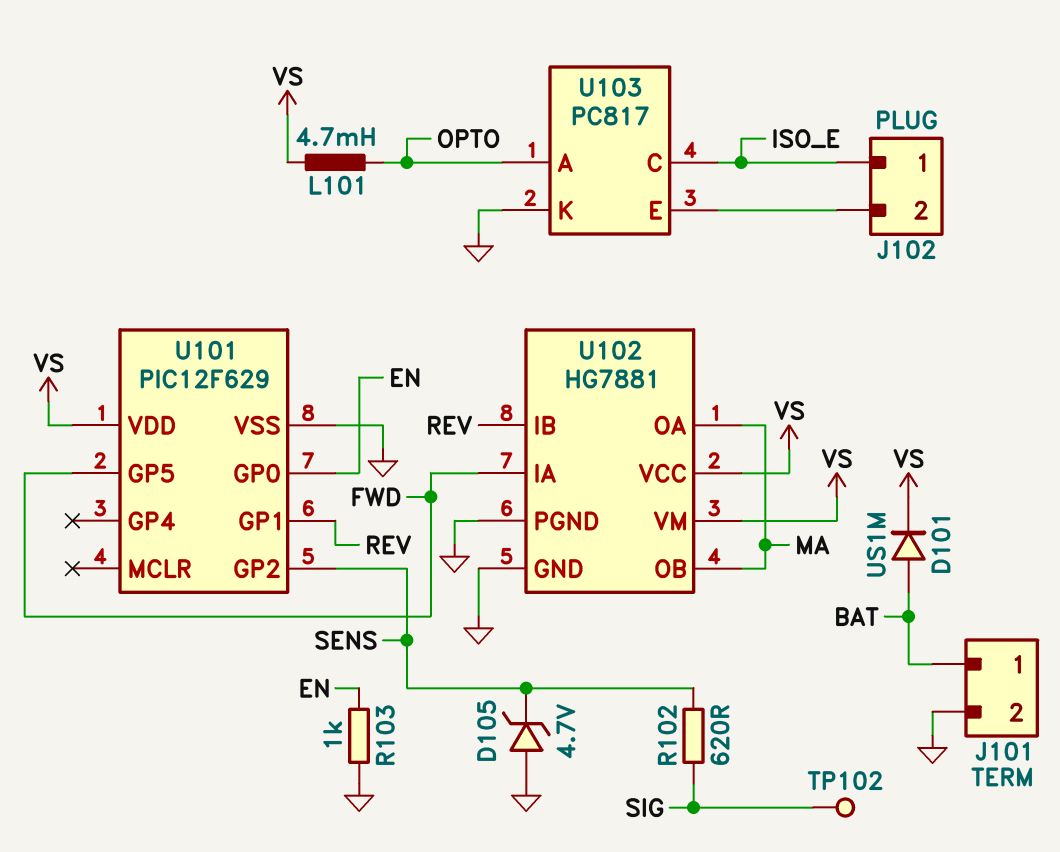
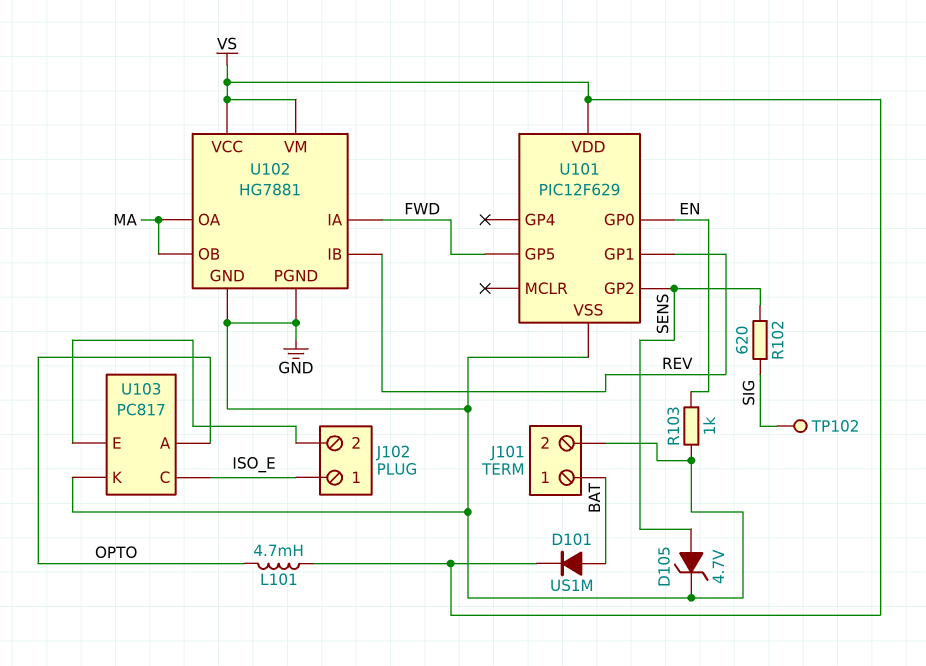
D105: zener 4.7V (A GND, K SENS) -> zener 4.7V (A SENS, K GND)

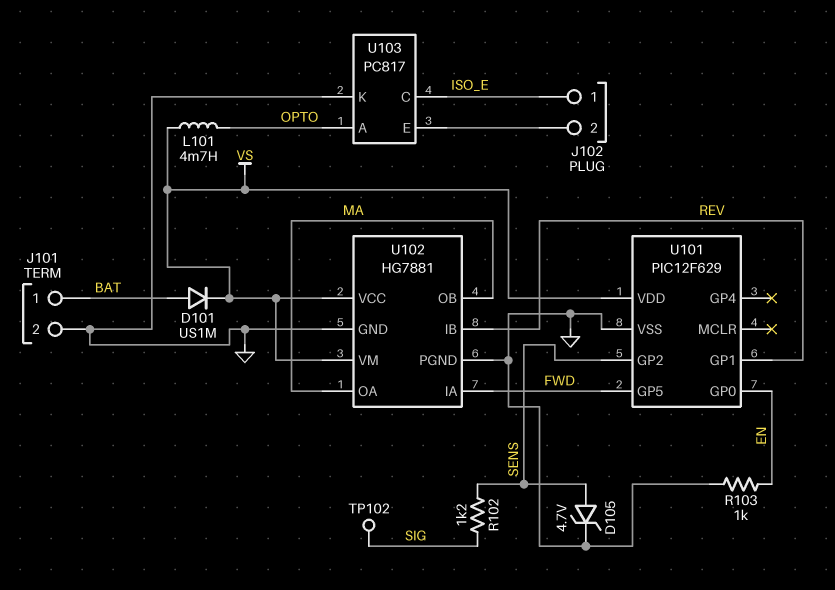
R102: 620 (SENS, SIG) -> 1.2k (SENS, SIG)

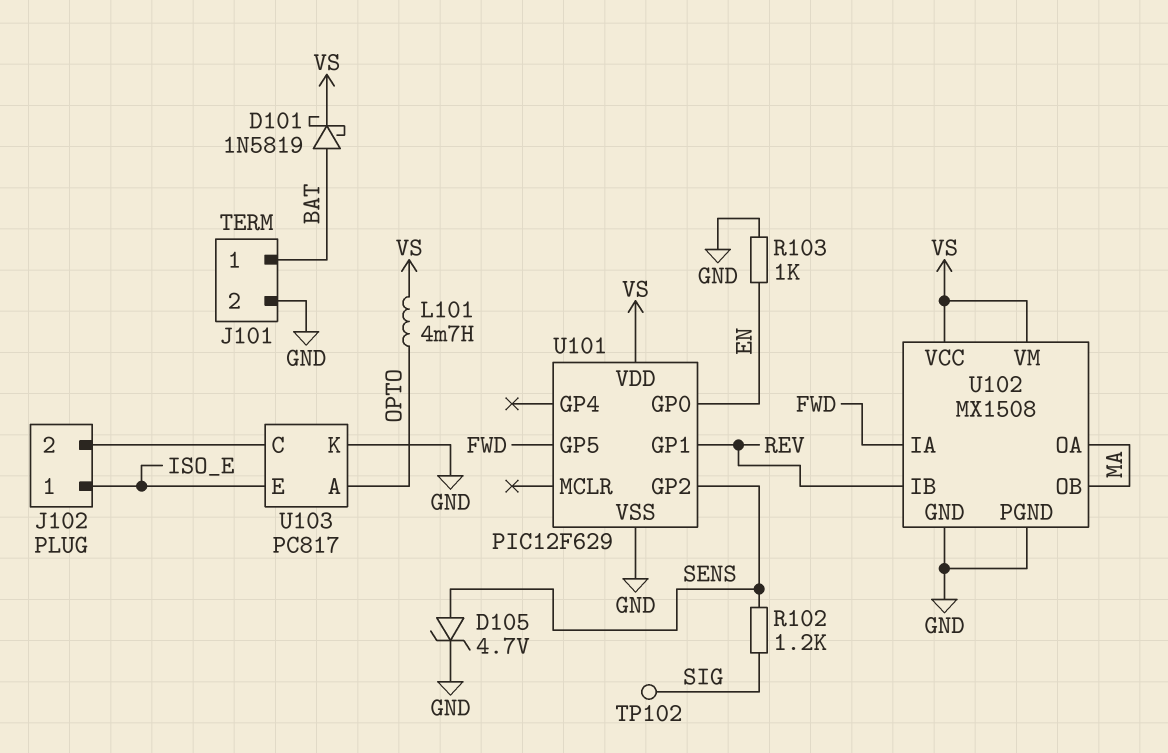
D101: diode US1M (A BAT, K VS) -> schottky 1N5819 (A BAT, K VS)
U102: HG7881 -> MX1508
U103 pin C: ISO_E -> J102/2
U103 pin E: J102/2 -> ISO_E

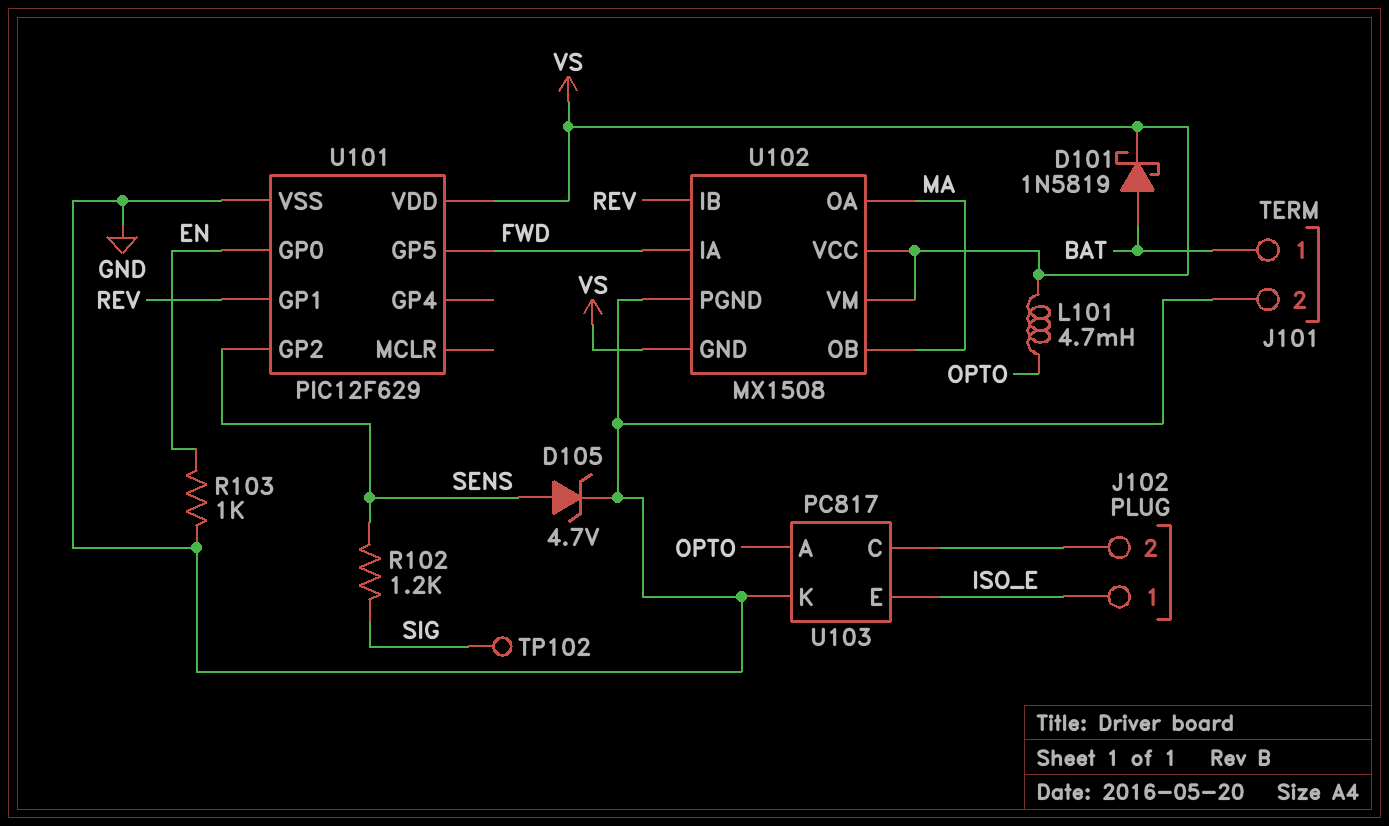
U102 pin GND: GND -> VS

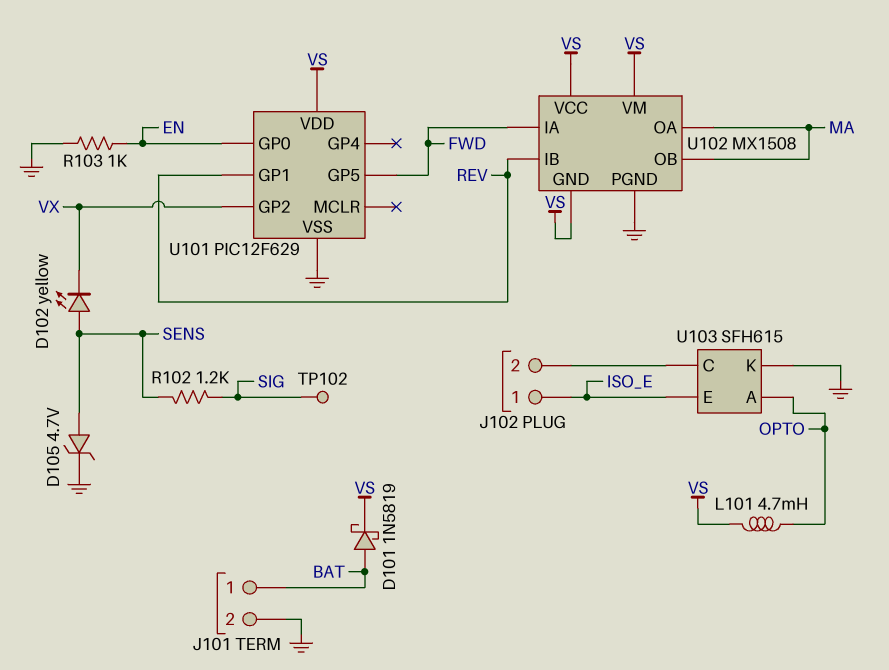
D102: none -> LED yellow (A SENS, K VX)
U101 pin GP2: SENS -> VX
U103: PC817 -> SFH615

